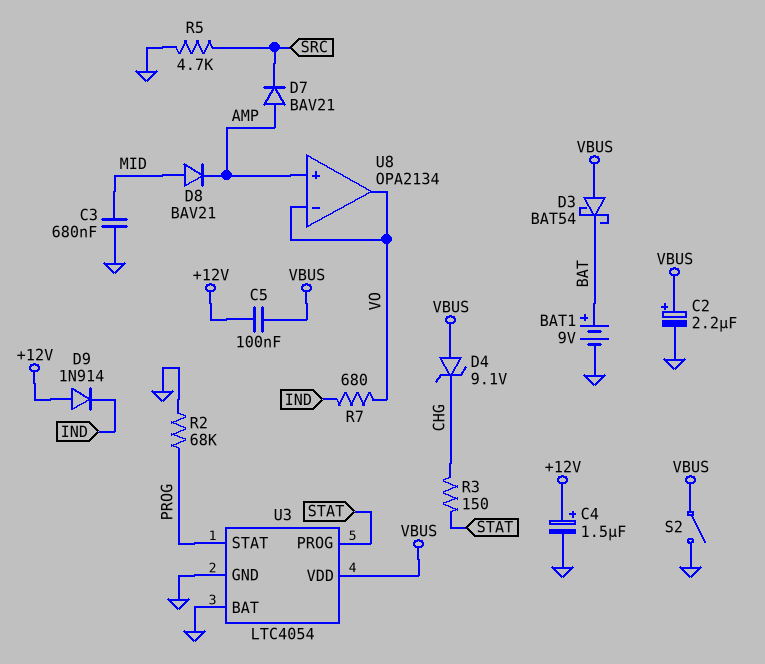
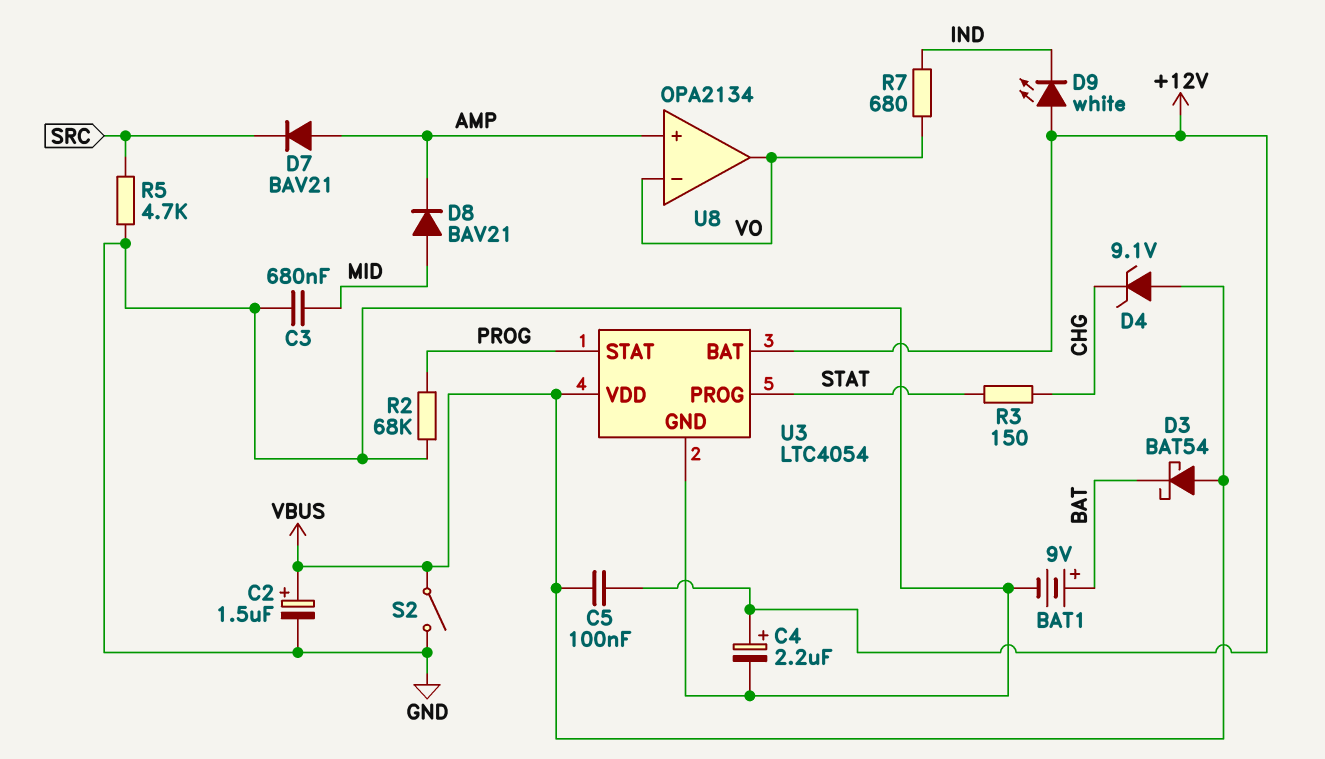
C2: 2.2uF (plus VBUS, minus GND) -> 1.5uF (plus VBUS, minus GND)
C4: 1.5uF (plus +12V, minus GND) -> 2.2uF (plus +12V, minus GND)
D9: diode 1N914 (A +12V, K IND) -> LED white (A +12V, K IND)
U3 pin BAT: GND -> +12V

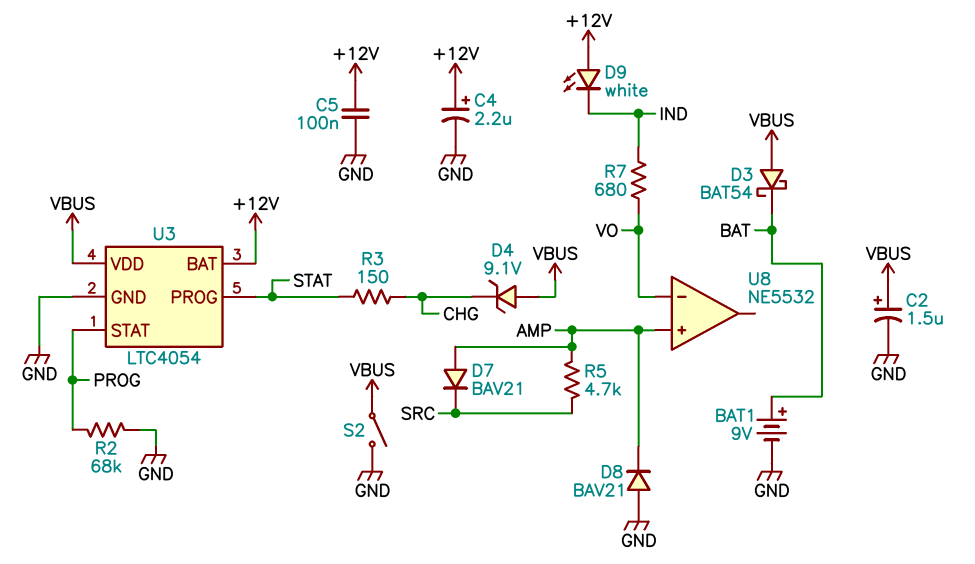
C3: 680nF (GND, MID) -> none
C5: 100nF (+12V, VBUS) -> 100nF (+12V, GND)
D8: diode BAV21 (A MID, K AMP) -> diode BAV21 (A GND, K AMP)
R5: 4.7k (GND, SRC) -> 4.7k (AMP, SRC)
U8: OPA2134 -> NE5532
U8 pin out: VO -> none

